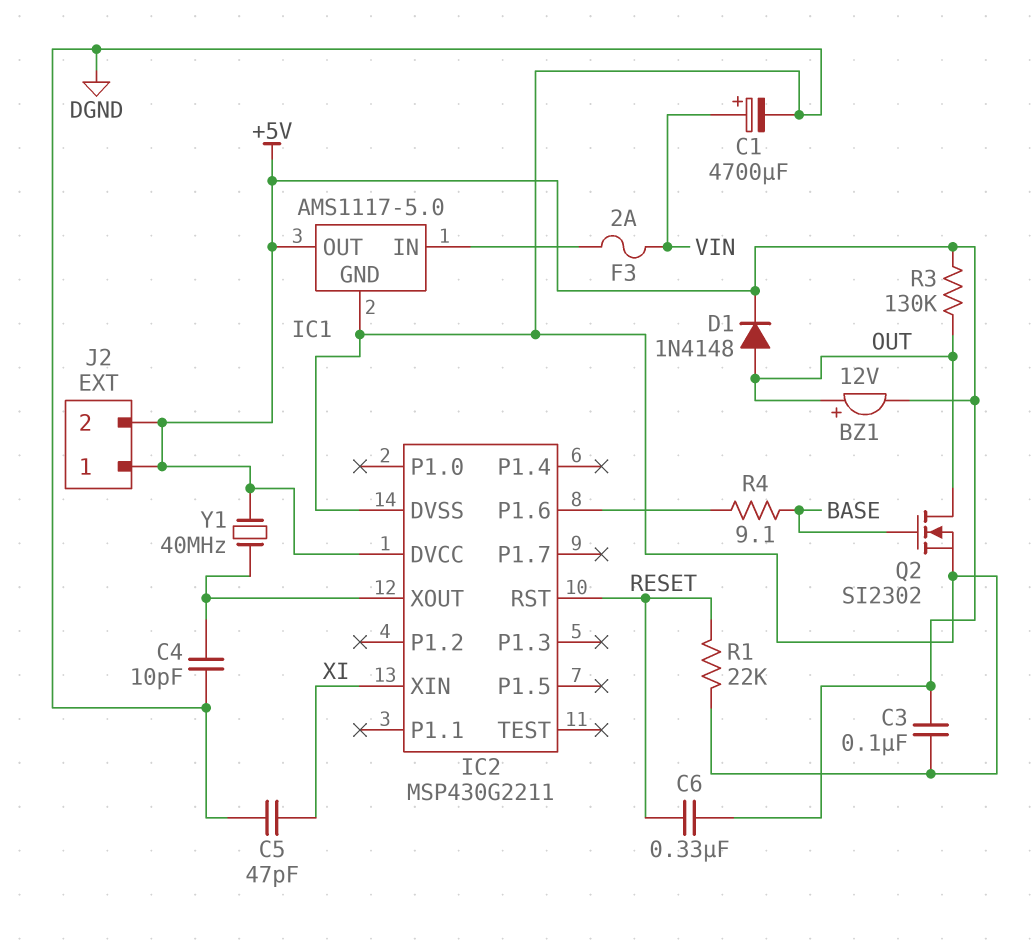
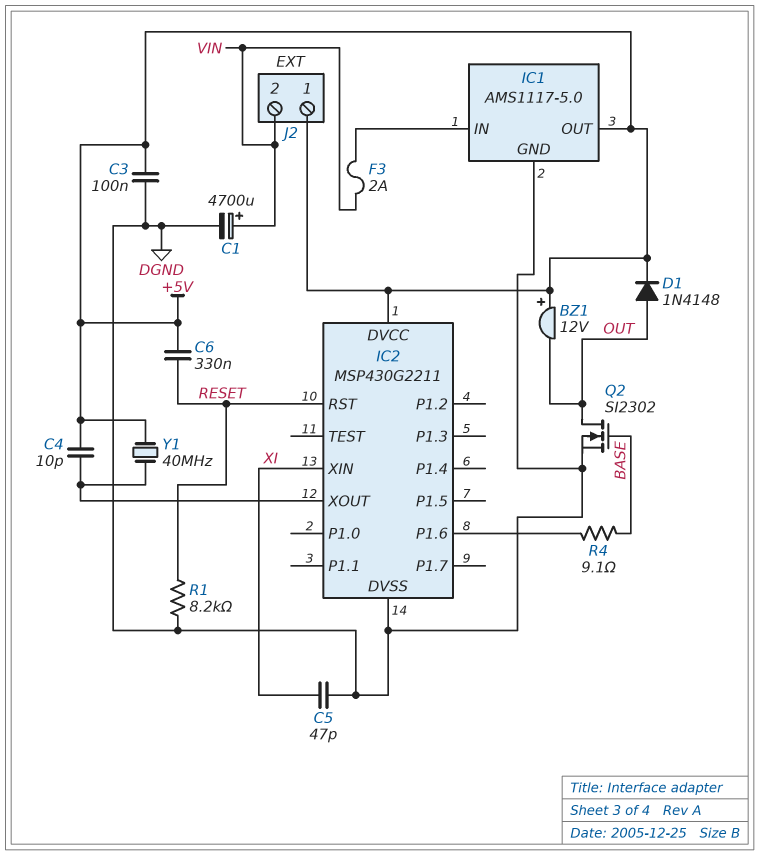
BZ1: buzzer 12V (plus OUT, minus +5V) -> buzzer 12V (plus +5V, minus OUT)
C4: 10pF (DGND, IC2/XOUT) -> 10pF (+5V, IC2/XOUT)
J2 pin 2: +5V -> VIN
R1: 22k (DGND, RESET) -> 8.2k (DGND, RESET)
R3: 130k (+5V, OUT) -> none

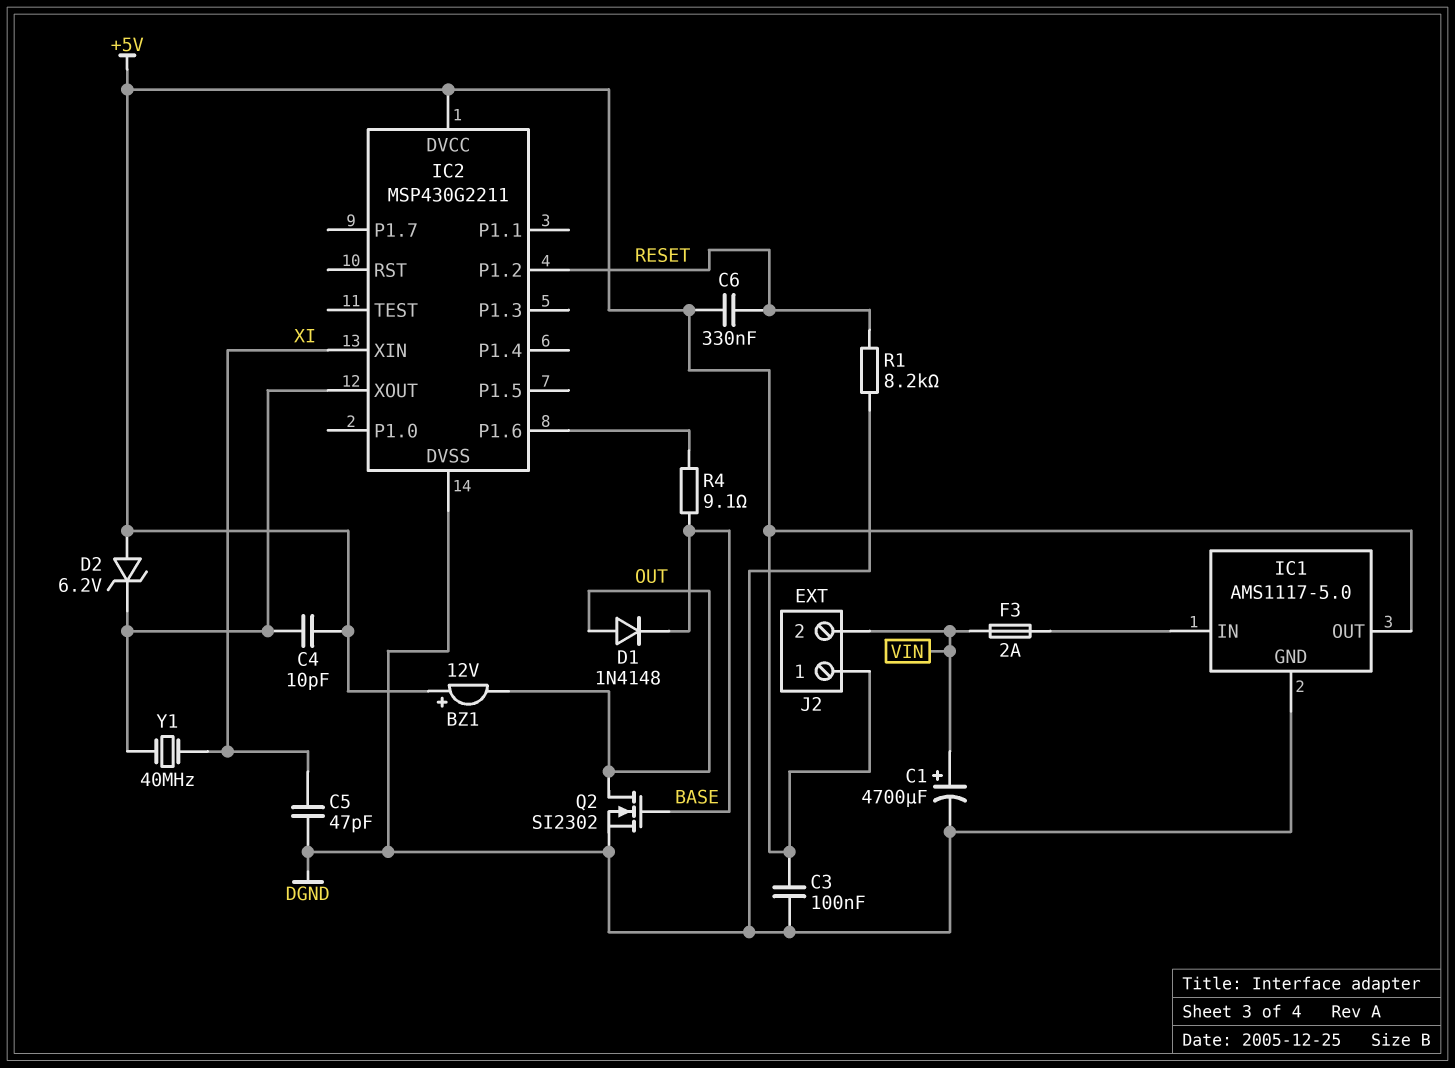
D1: diode 1N4148 (A OUT, K +5V) -> diode 1N4148 (A OUT, K BASE)
D2: none -> zener 6.2V (A +5V, K IC2/XOUT)
IC2 pin P1.2: none -> RESET
IC2 pin RST: RESET -> none
Y1: 40MHz (+5V, IC2/XOUT) -> 40MHz (IC2/XOUT, XI)

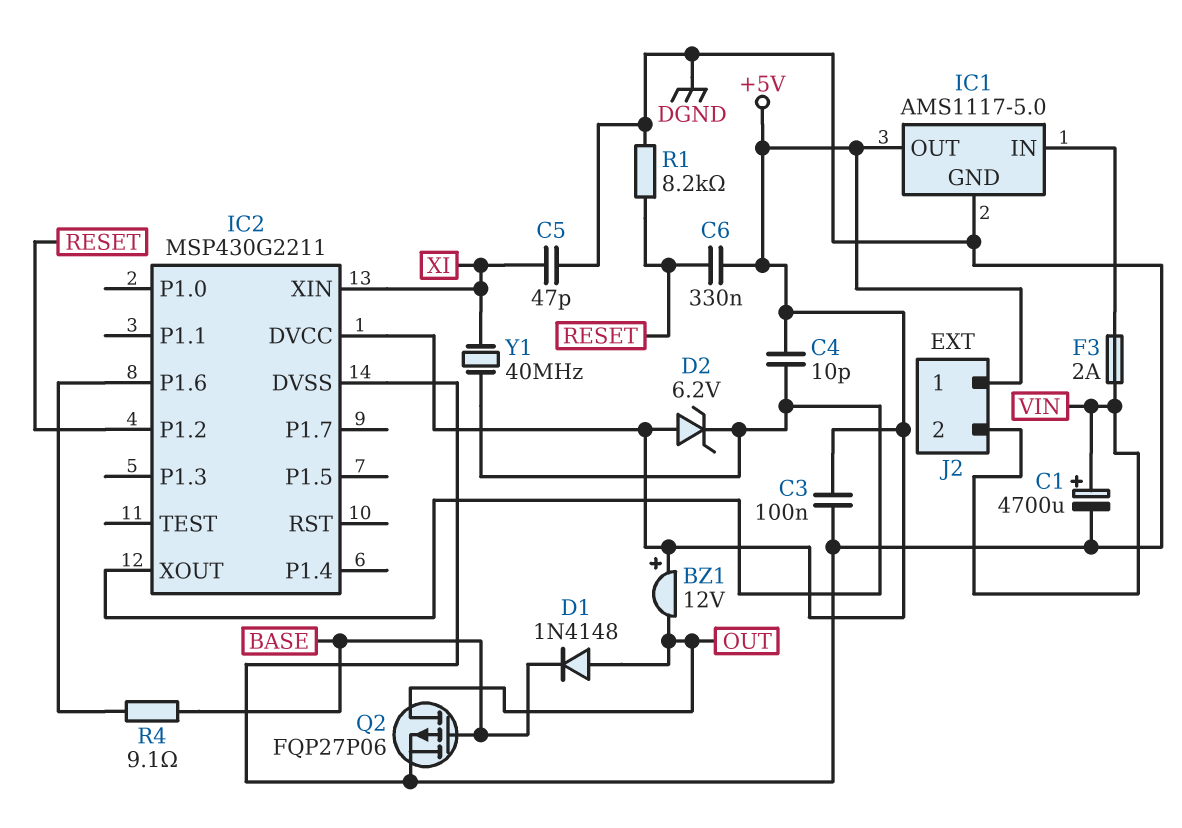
Q2: NMOS SI2302 (G BASE, D OUT, S DGND) -> PMOS FQP27P06 (G BASE, D OUT, S DGND)

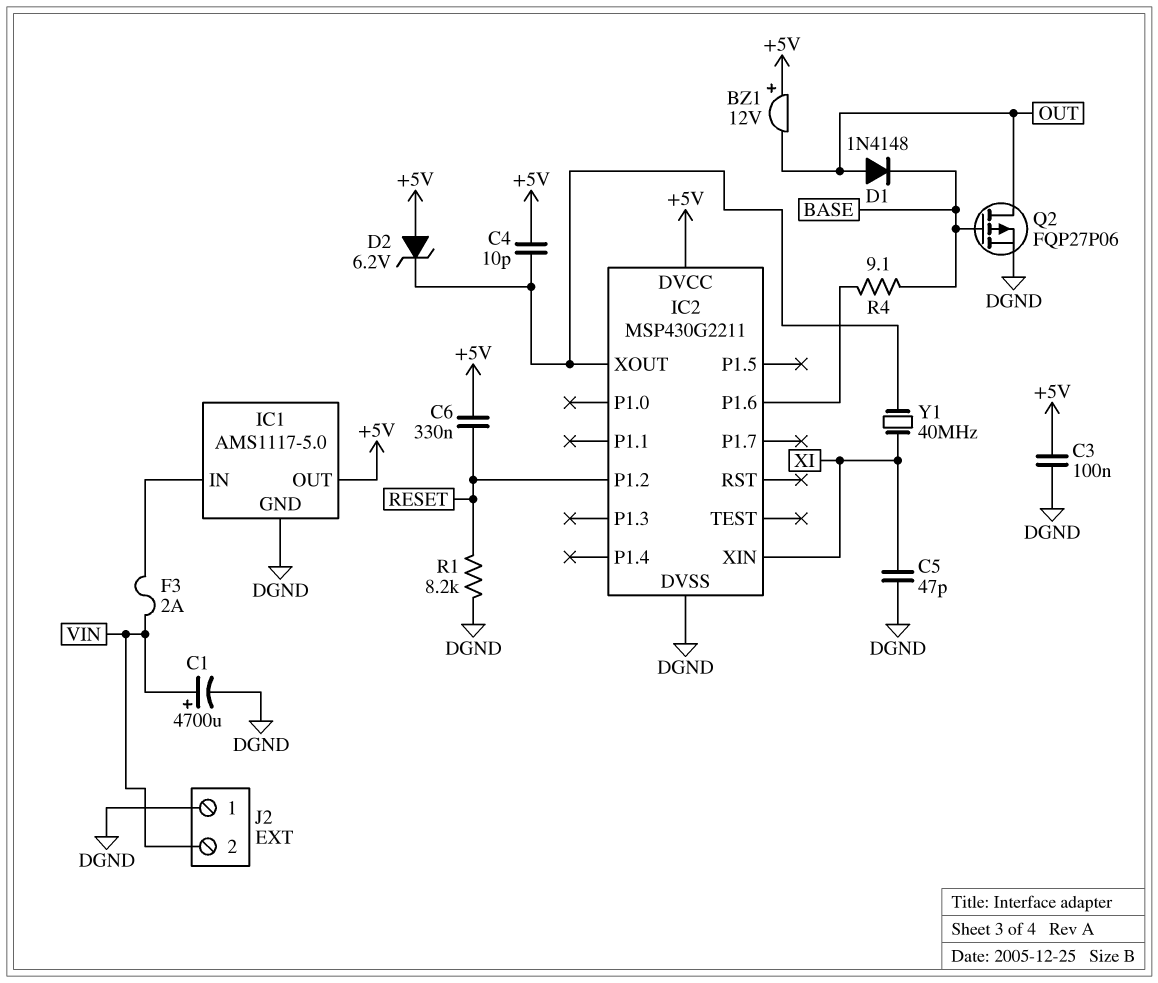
J2 pin 1: +5V -> DGND

